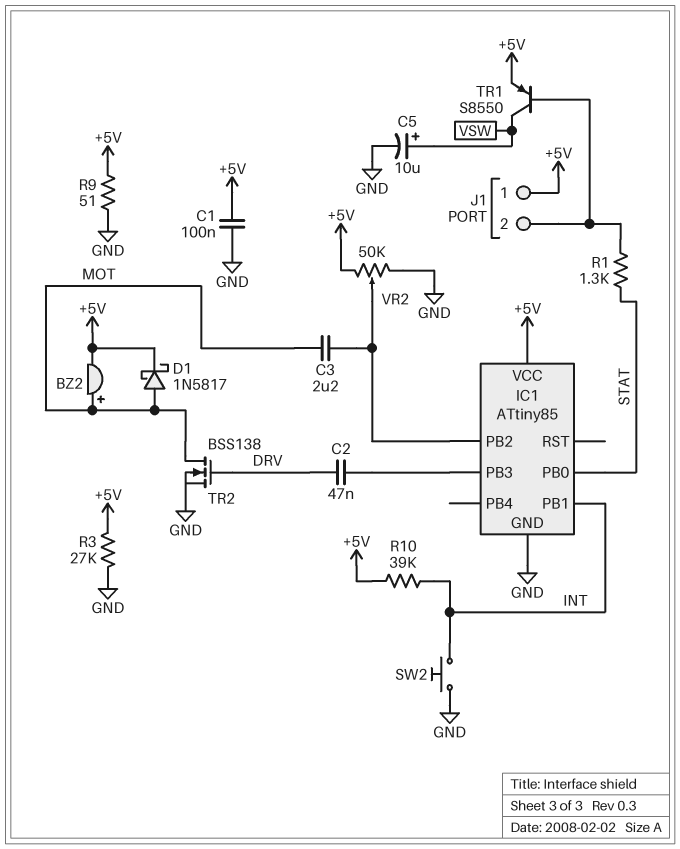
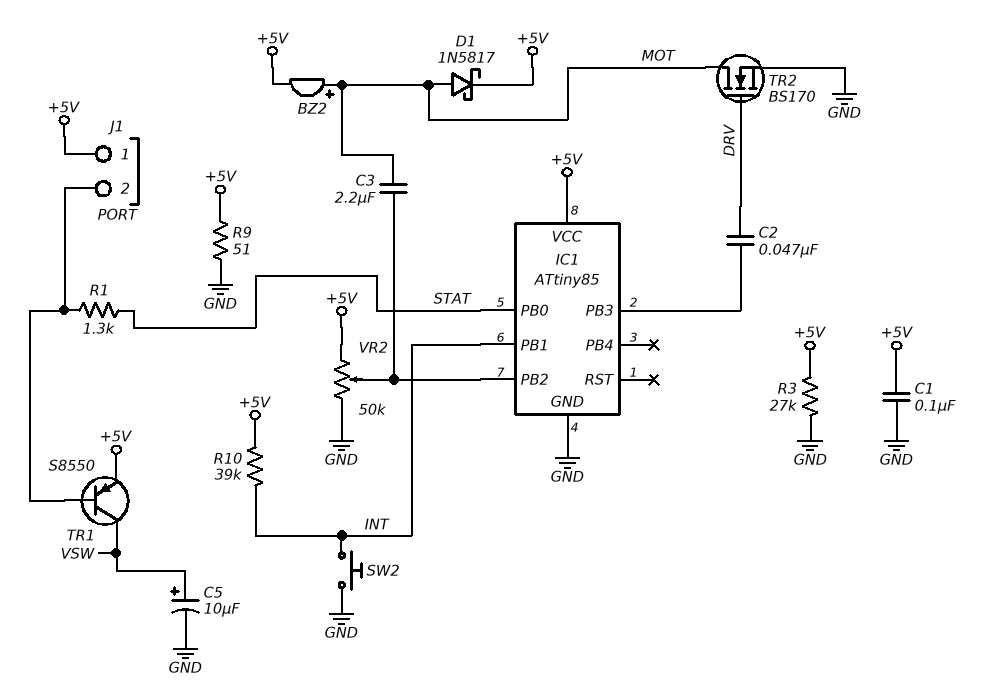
TR2: NMOS BSS138 (G DRV, D MOT, S GND) -> NMOS BS170 (G DRV, D MOT, S GND)

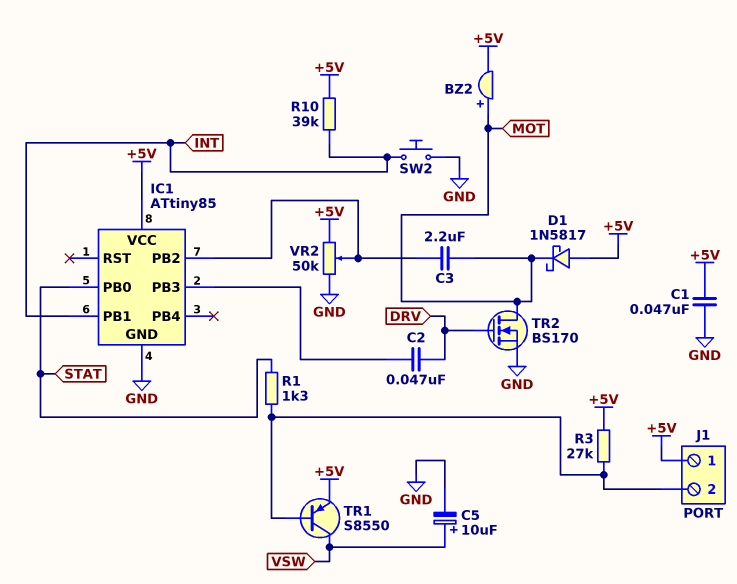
C1: 100nF (+5V, GND) -> 47nF (+5V, GND)
D1: schottky 1N5817 (A MOT, K +5V) -> schottky 1N5817 (A +5V, K MOT)
R3: 27k (+5V, GND) -> 27k (+5V, J1/2)
R9: 51 (+5V, GND) -> none

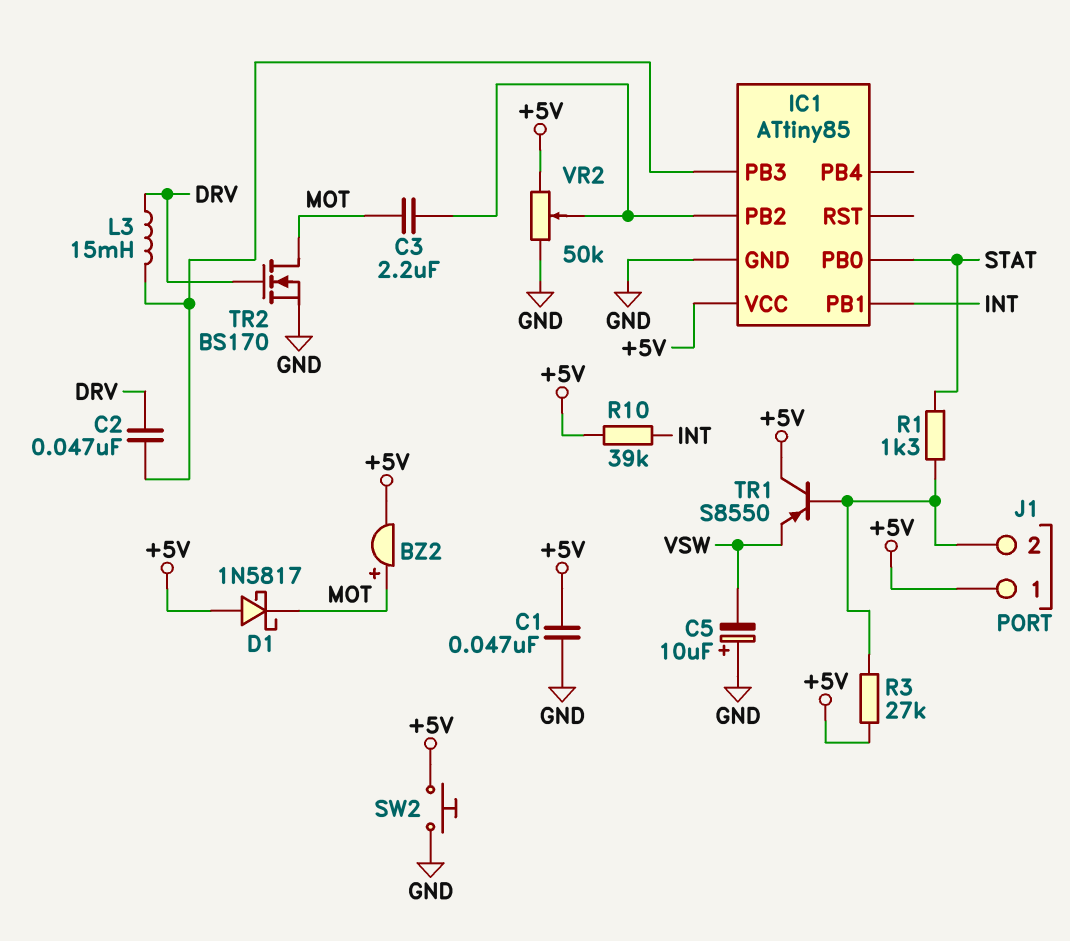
C5: 10uF (plus VSW, minus GND) -> 10uF (plus GND, minus VSW)
L3: none -> 15mH (DRV, IC1/PB3)
SW2: button (GND, INT) -> button (+5V, GND)
TR1: PNP S8550 (B J1/2, C VSW, E +5V) -> PNP S8550 (B J1/2, C +5V, E VSW)

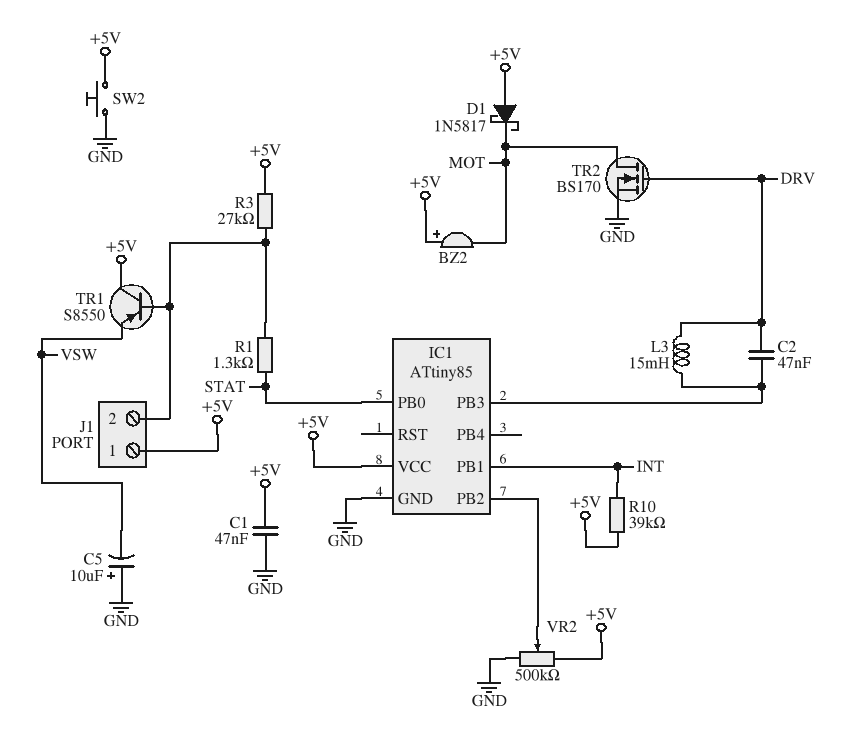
BZ2: buzzer (plus MOT, minus +5V) -> buzzer (plus +5V, minus MOT)
C3: 2.2uF (IC1/PB2, MOT) -> none
VR2: 50k (+5V, GND, wiper IC1/PB2) -> 500k (+5V, GND, wiper IC1/PB2)

